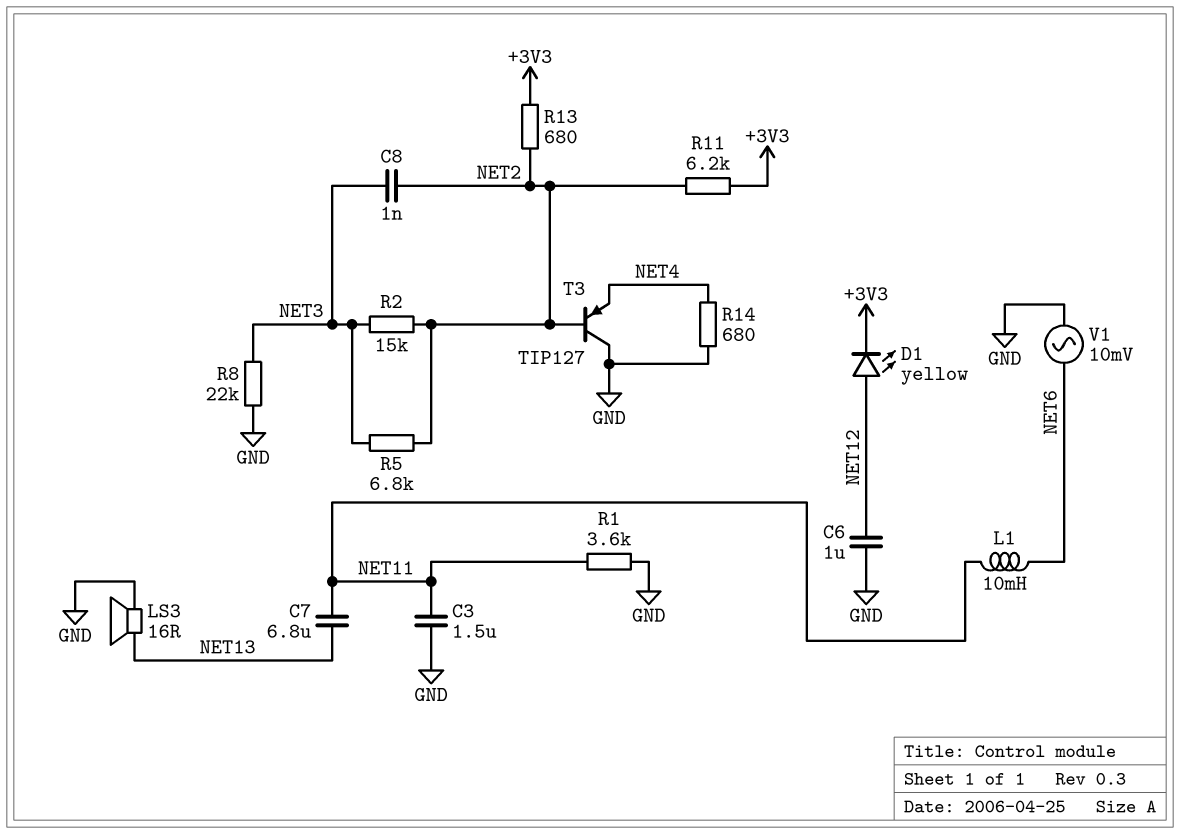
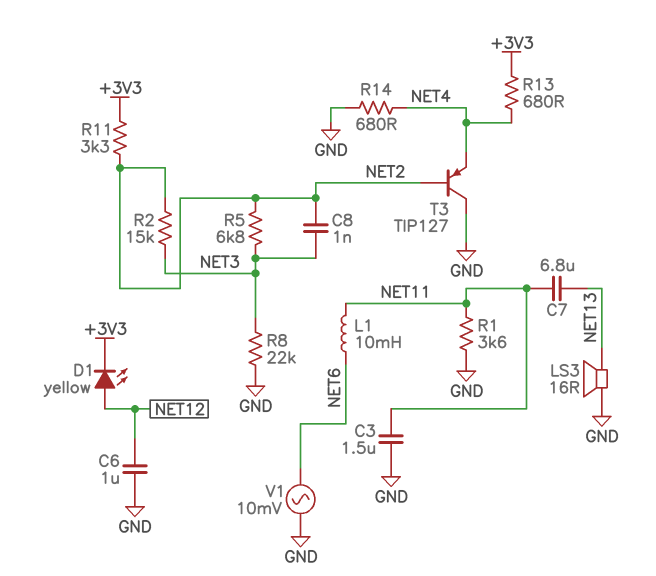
R11: 6.2k (+3V3, NET2) -> 3.3k (+3V3, NET2)
R13: 680 (+3V3, NET2) -> 680 (+3V3, NET4)

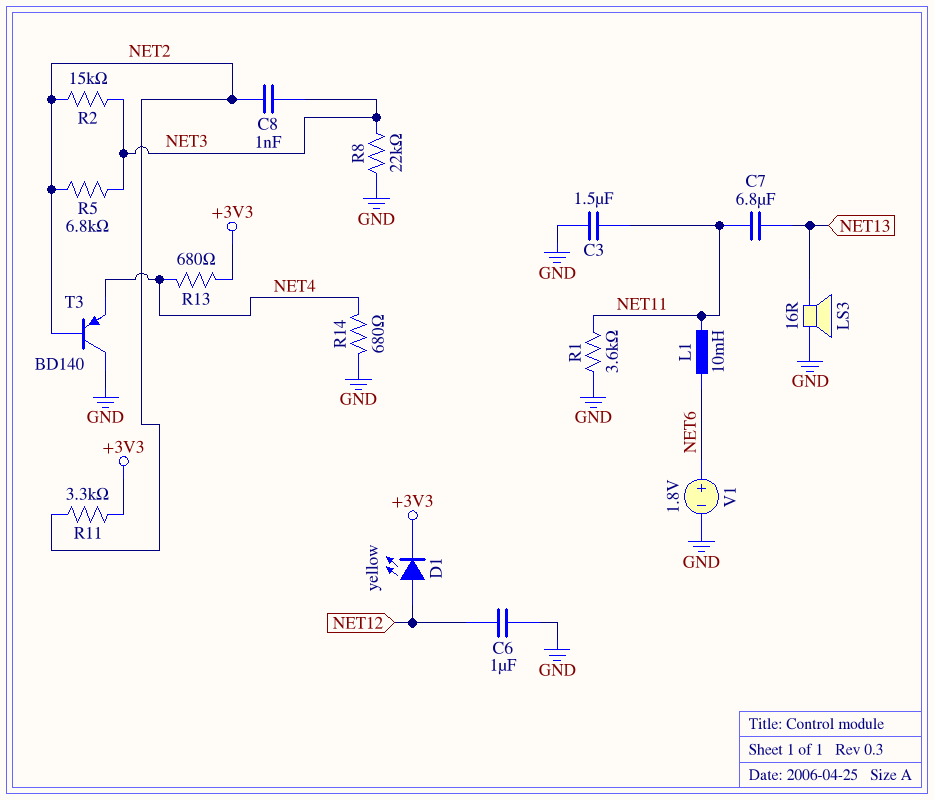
T3: PNP TIP127 (B NET2, C GND, E NET4) -> PNP BD140 (B NET2, C GND, E NET4)
V1: AC 10mV (GND, NET6) -> 1.8V (plus NET6, minus GND)

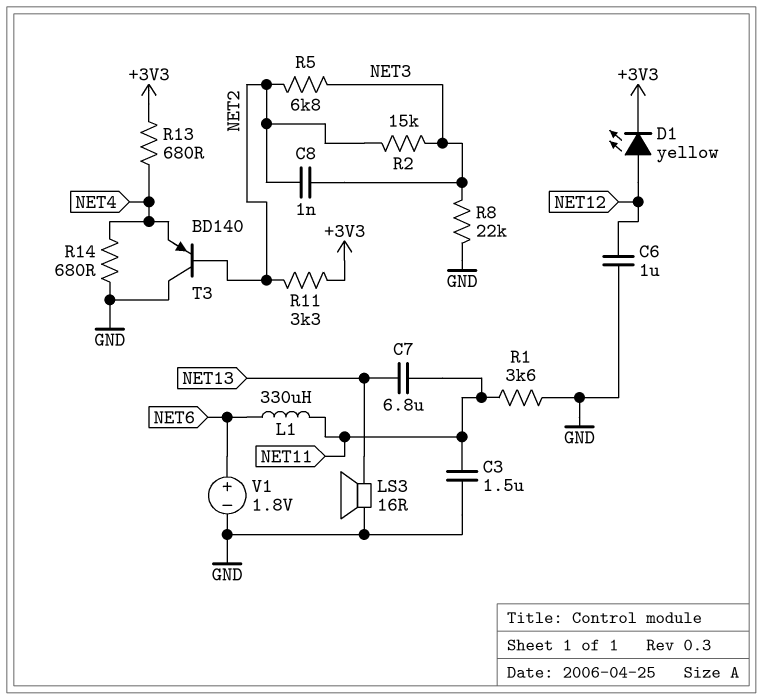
L1: 10mH (NET6, NET11) -> 330uH (NET6, NET11)

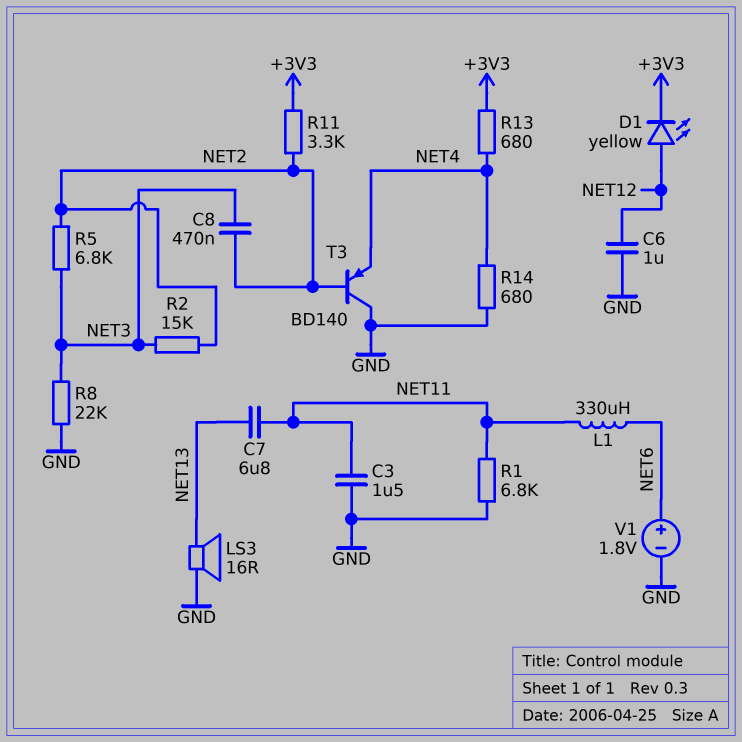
C8: 1nF (NET2, NET3) -> 470nF (NET2, NET3)
R1: 3.6k (GND, NET11) -> 6.8k (GND, NET11)

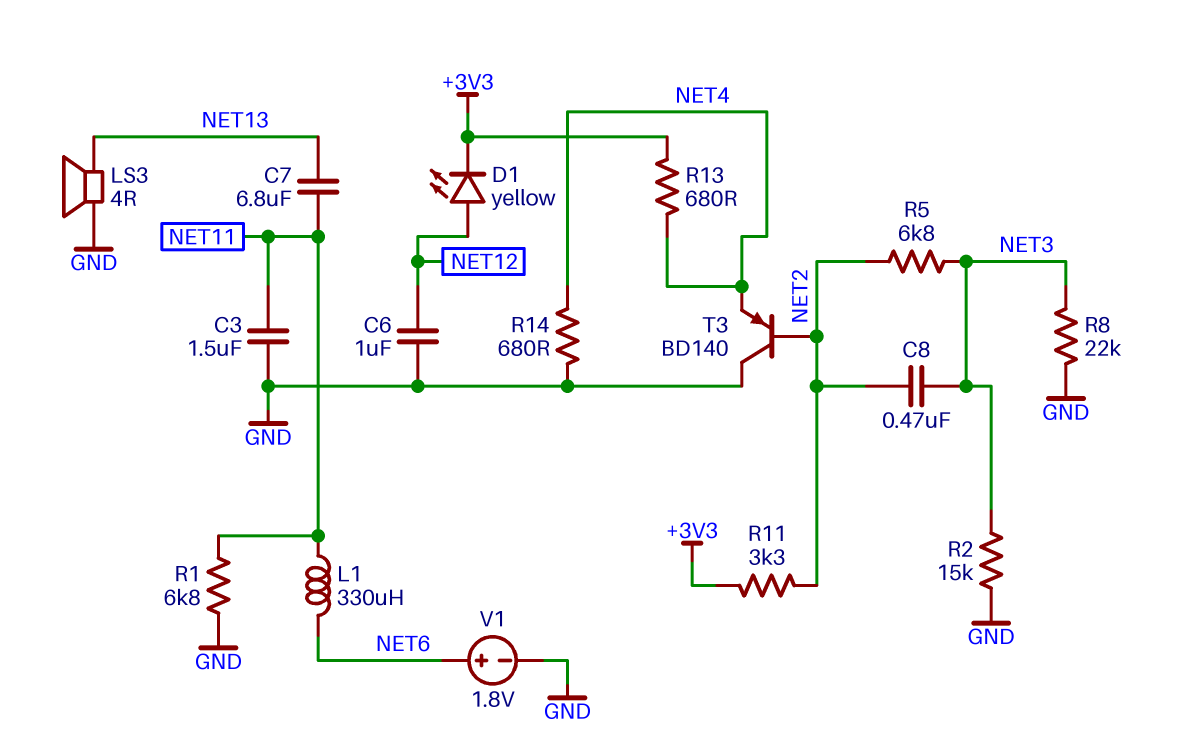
LS3: speaker 16R (GND, NET13) -> speaker 4R (GND, NET13)
R2: 15k (NET2, NET3) -> 15k (GND, NET3)

